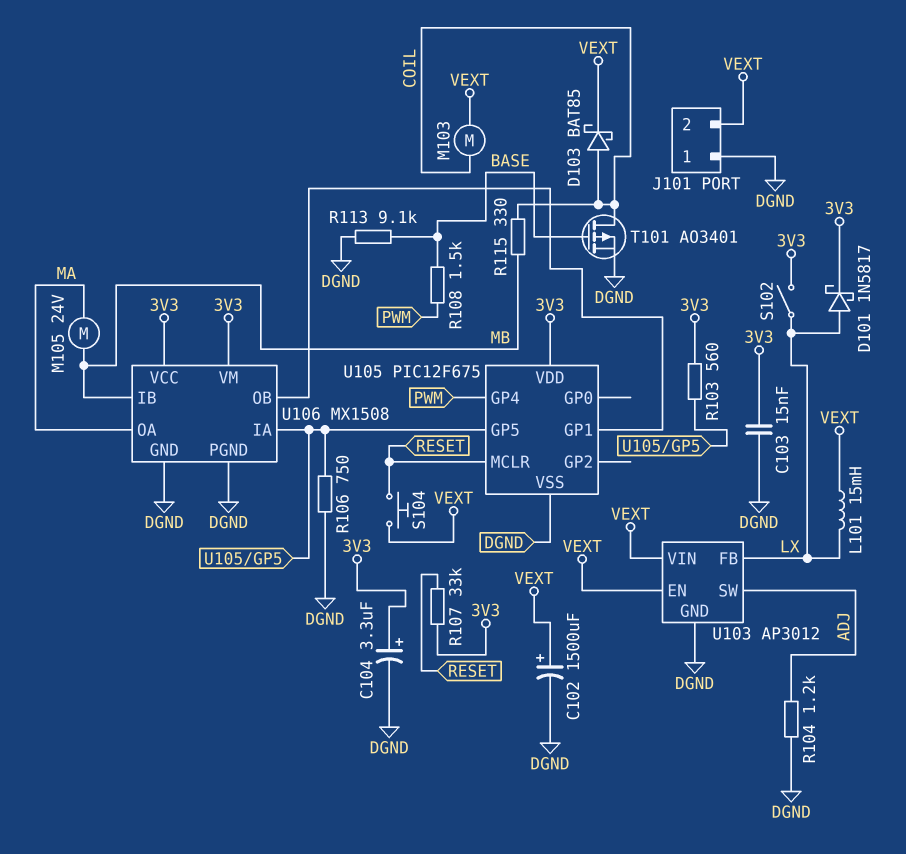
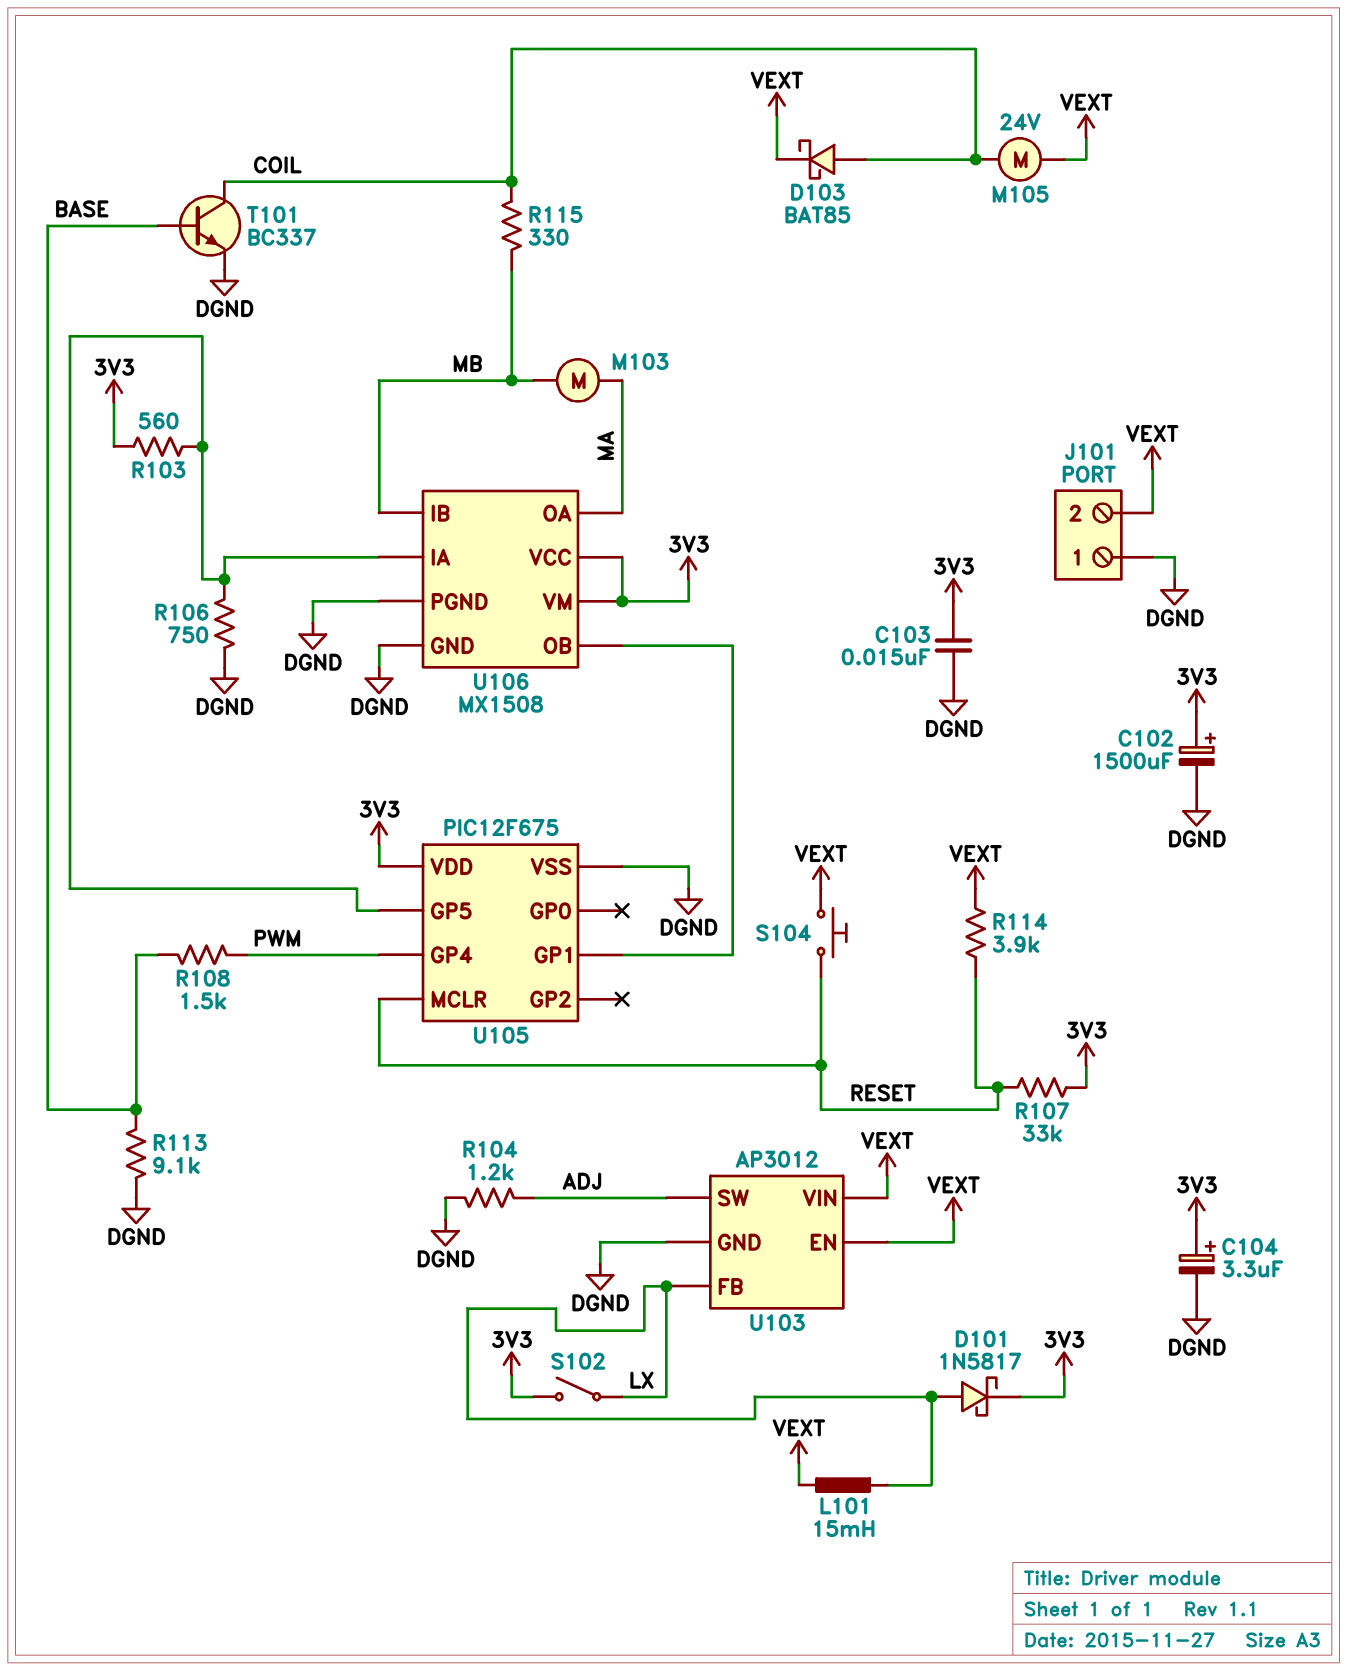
C102: 1500uF (plus VEXT, minus DGND) -> 1500uF (plus 3V3, minus DGND)
M103: motor (COIL, VEXT) -> motor (MA, MB)
M105: motor 24V (MA, MB) -> motor 24V (COIL, VEXT)
R114: none -> 3.9k (RESET, VEXT)
T101: PMOS AO3401 (G BASE, D COIL, S DGND) -> NPN BC337 (B BASE, C COIL, E DGND)

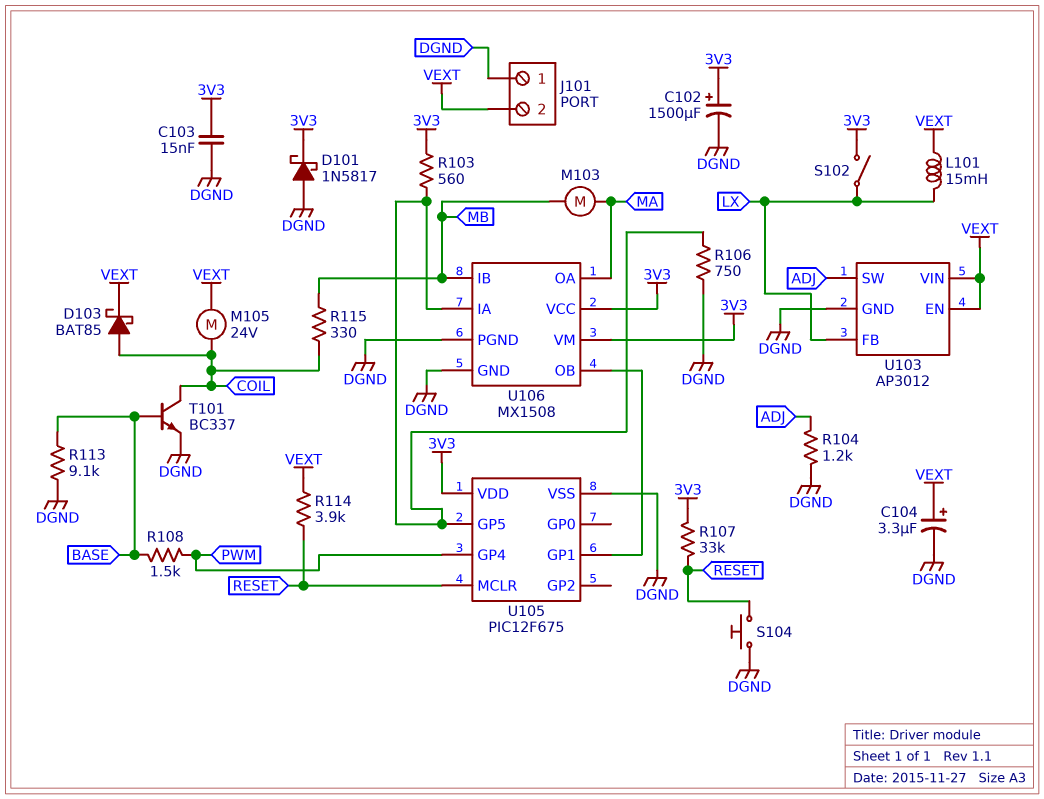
C104: 3.3uF (plus 3V3, minus DGND) -> 3.3uF (plus VEXT, minus DGND)
D101: schottky 1N5817 (A LX, K 3V3) -> schottky 1N5817 (A DGND, K 3V3)
S104: button (RESET, VEXT) -> button (DGND, RESET)

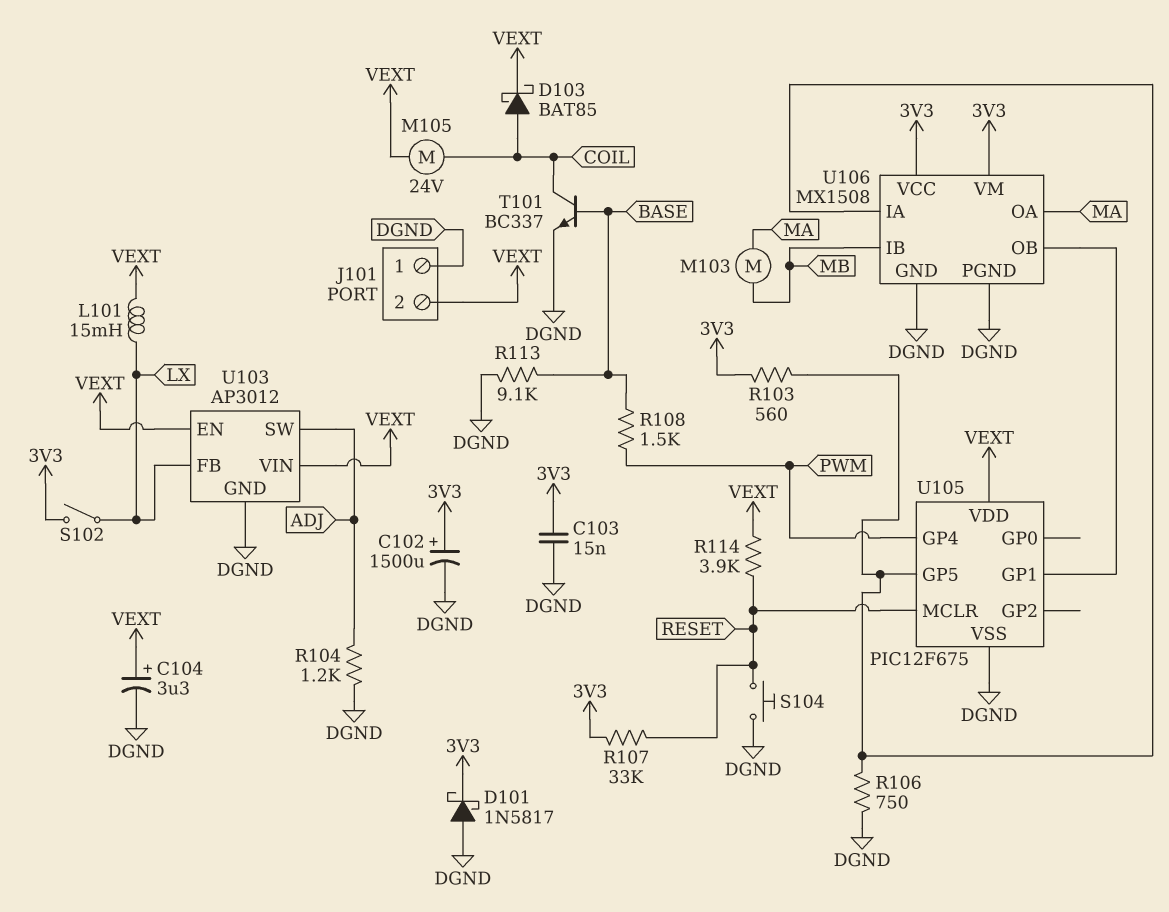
R115: 330 (COIL, MB) -> none
U105 pin VDD: 3V3 -> VEXT

